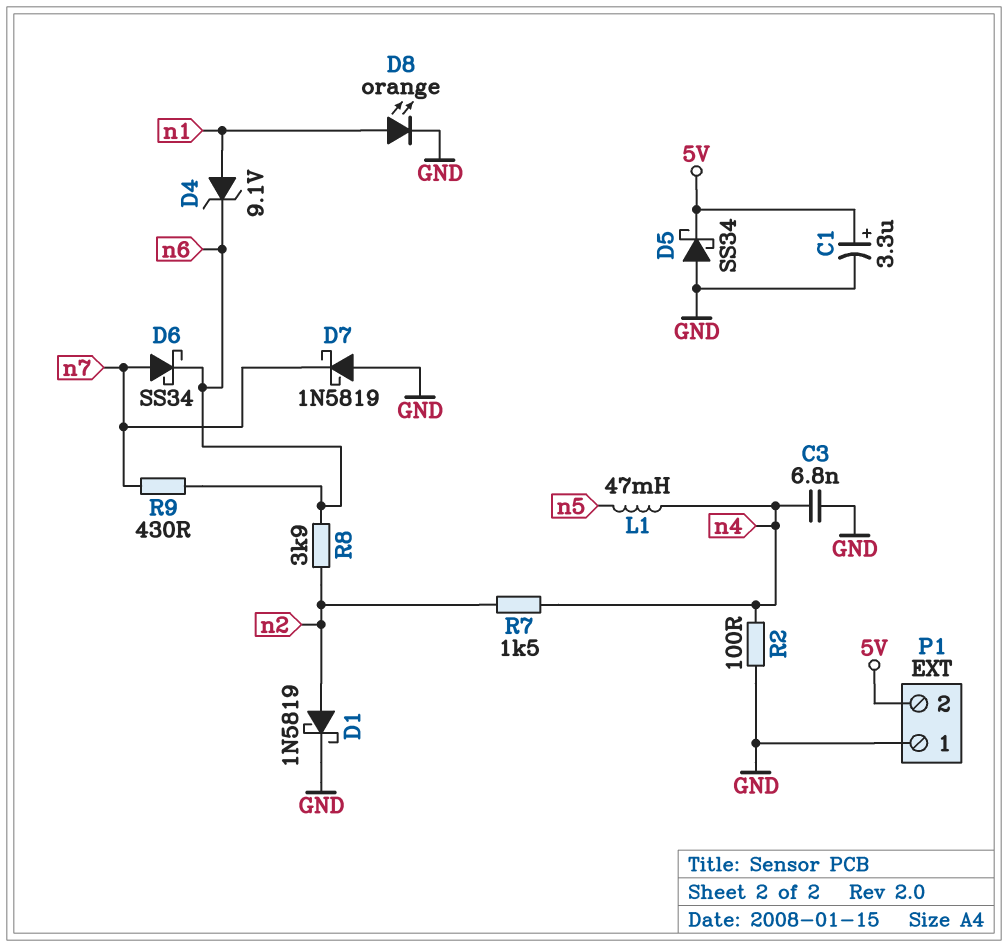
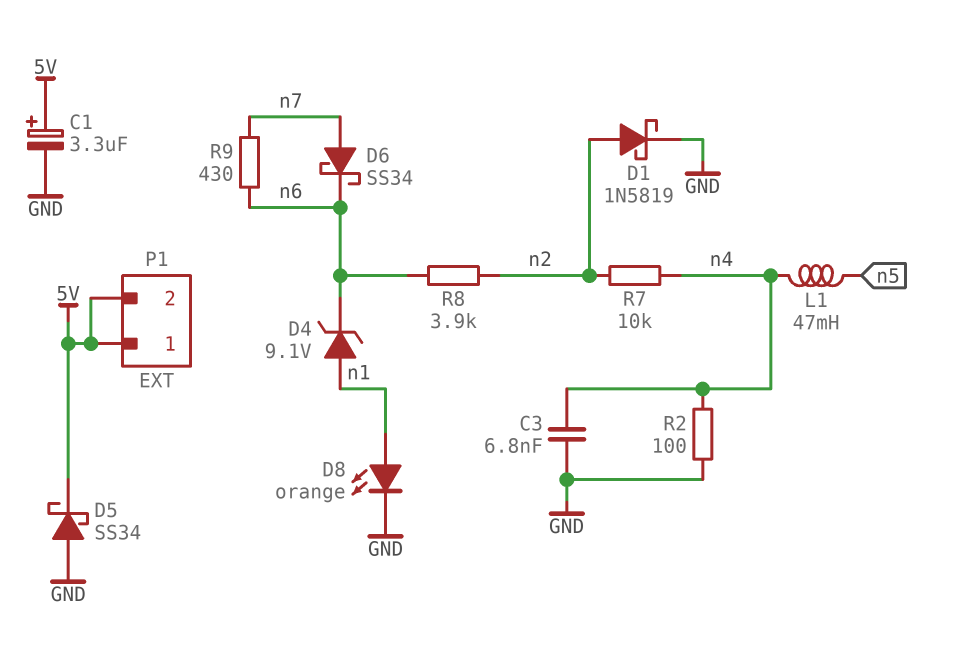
D7: schottky 1N5819 (A GND, K n7) -> none
P1 pin 1: GND -> 5V
R7: 1.5k (n2, n4) -> 10k (n2, n4)

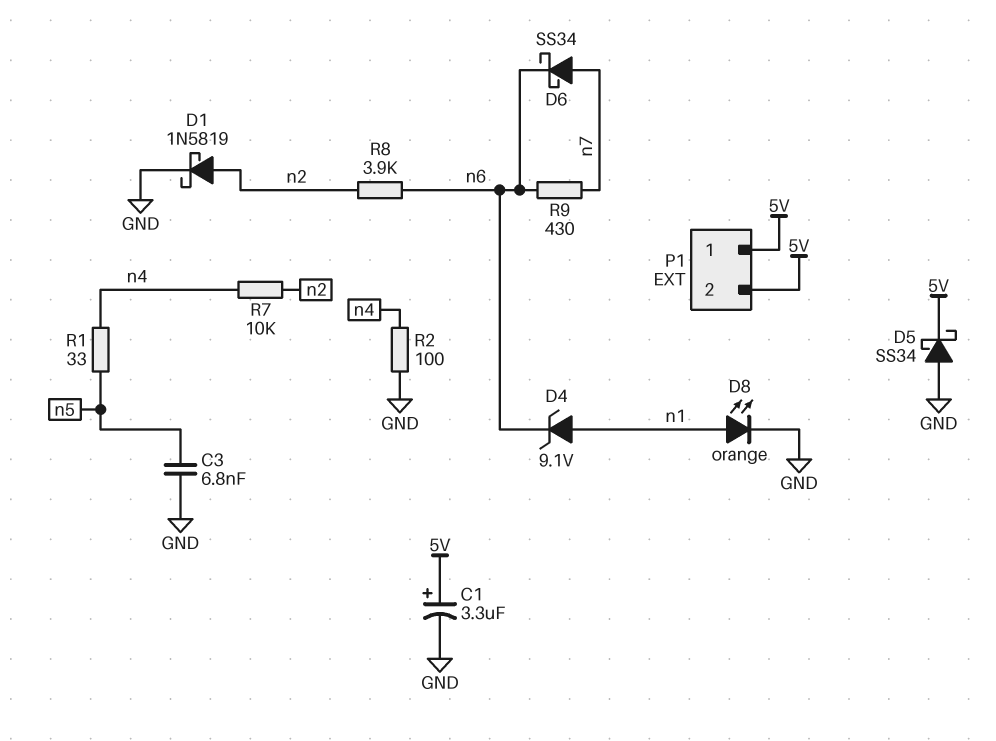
C3: 6.8nF (GND, n4) -> 6.8nF (GND, n5)
L1: 47mH (n4, n5) -> none
R1: none -> 33 (n4, n5)

